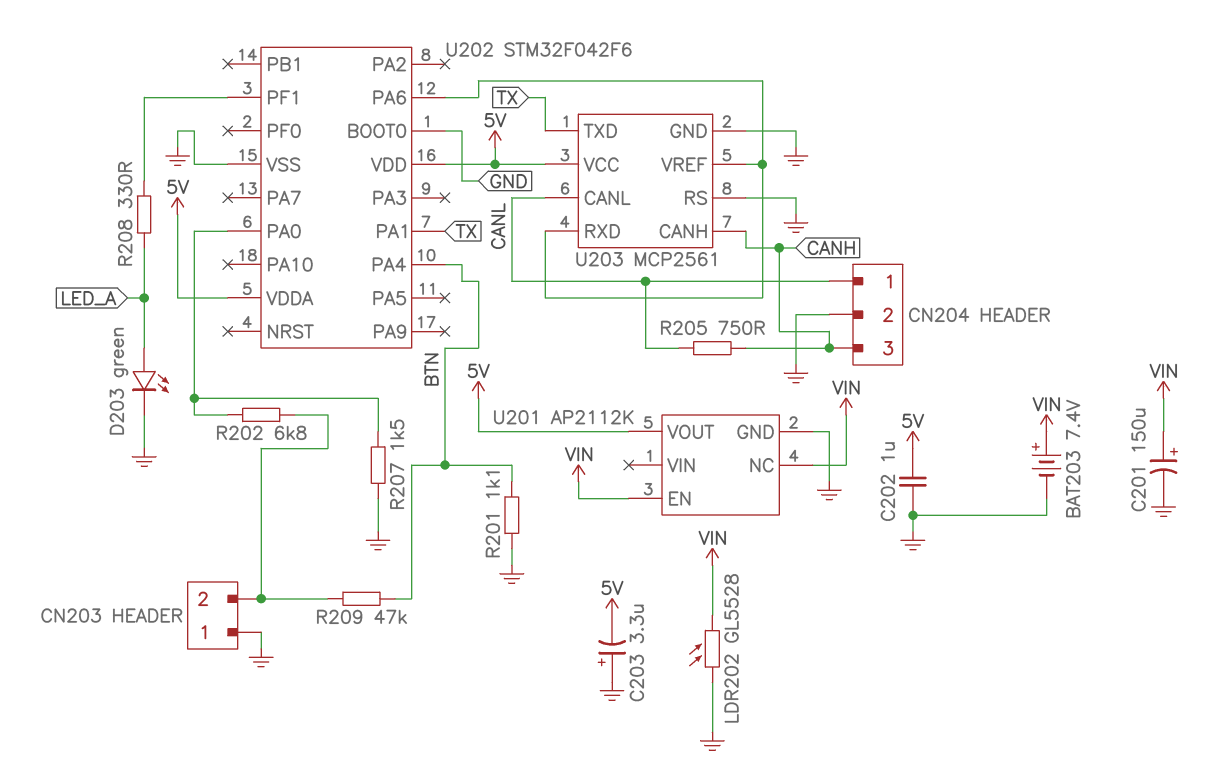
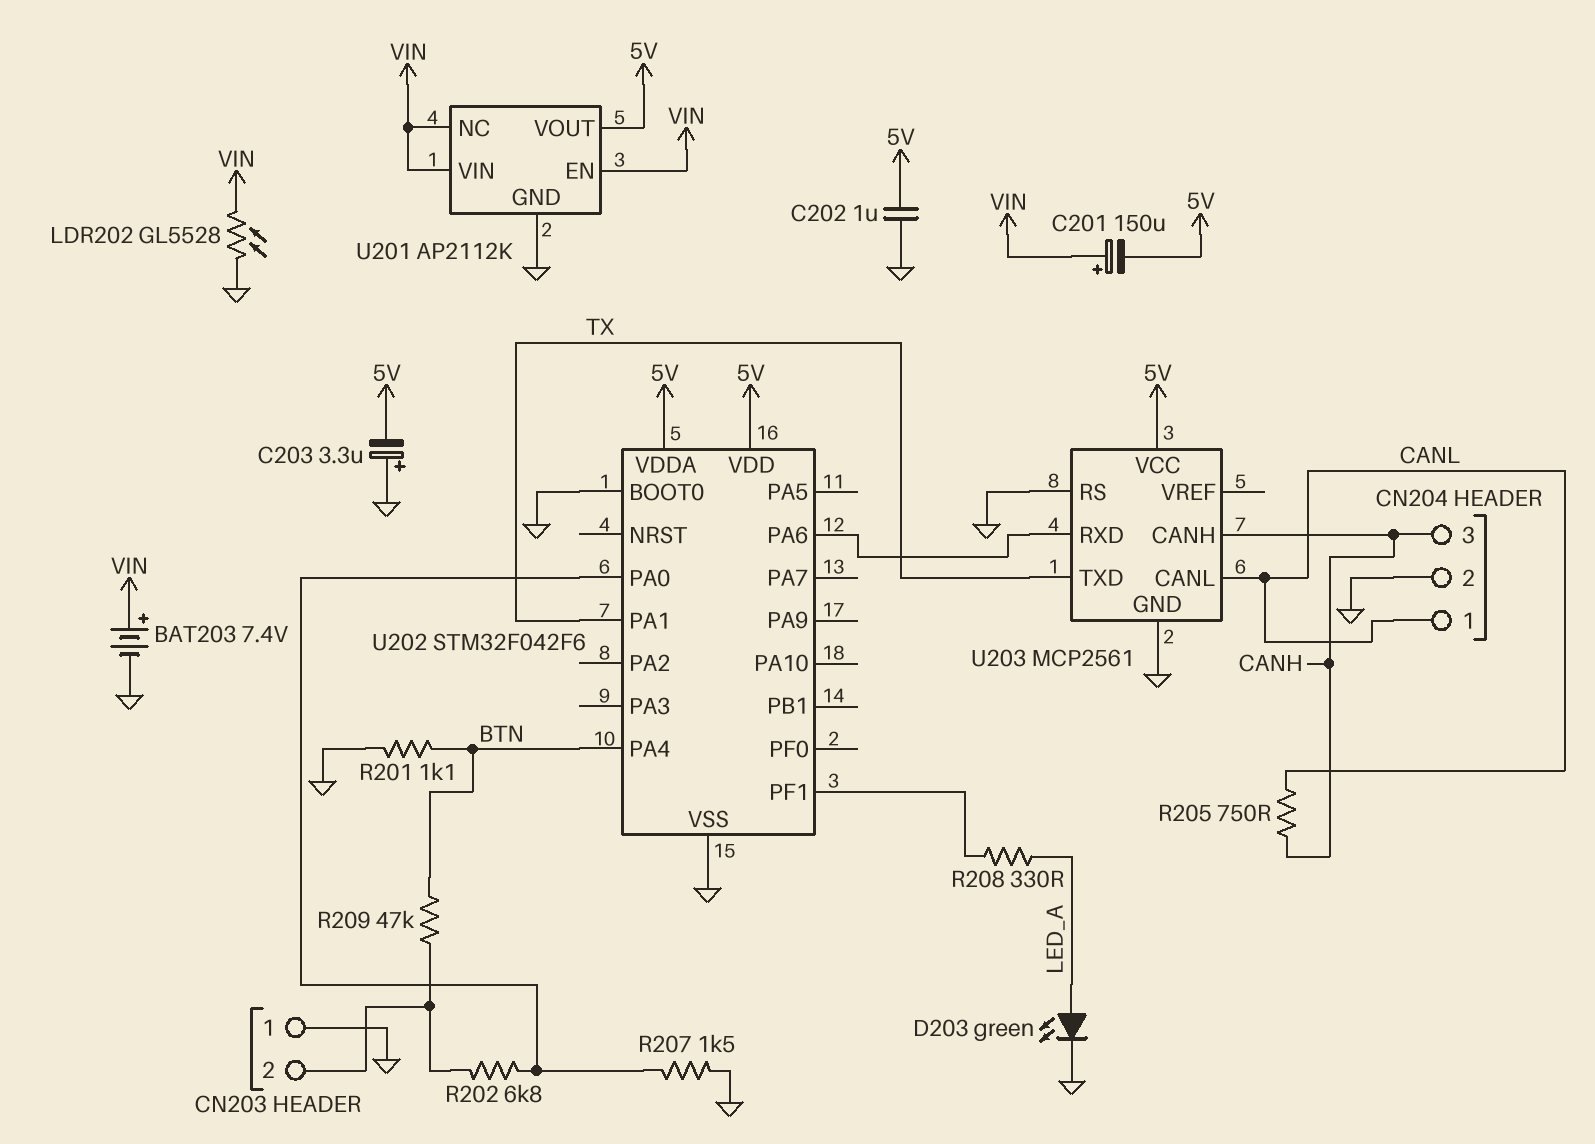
C201: 150uF (plus VIN, minus GND) -> 150uF (plus VIN, minus 5V)
U201 pin VIN: none -> VIN
U203 pin VREF: U202/PA6 -> none

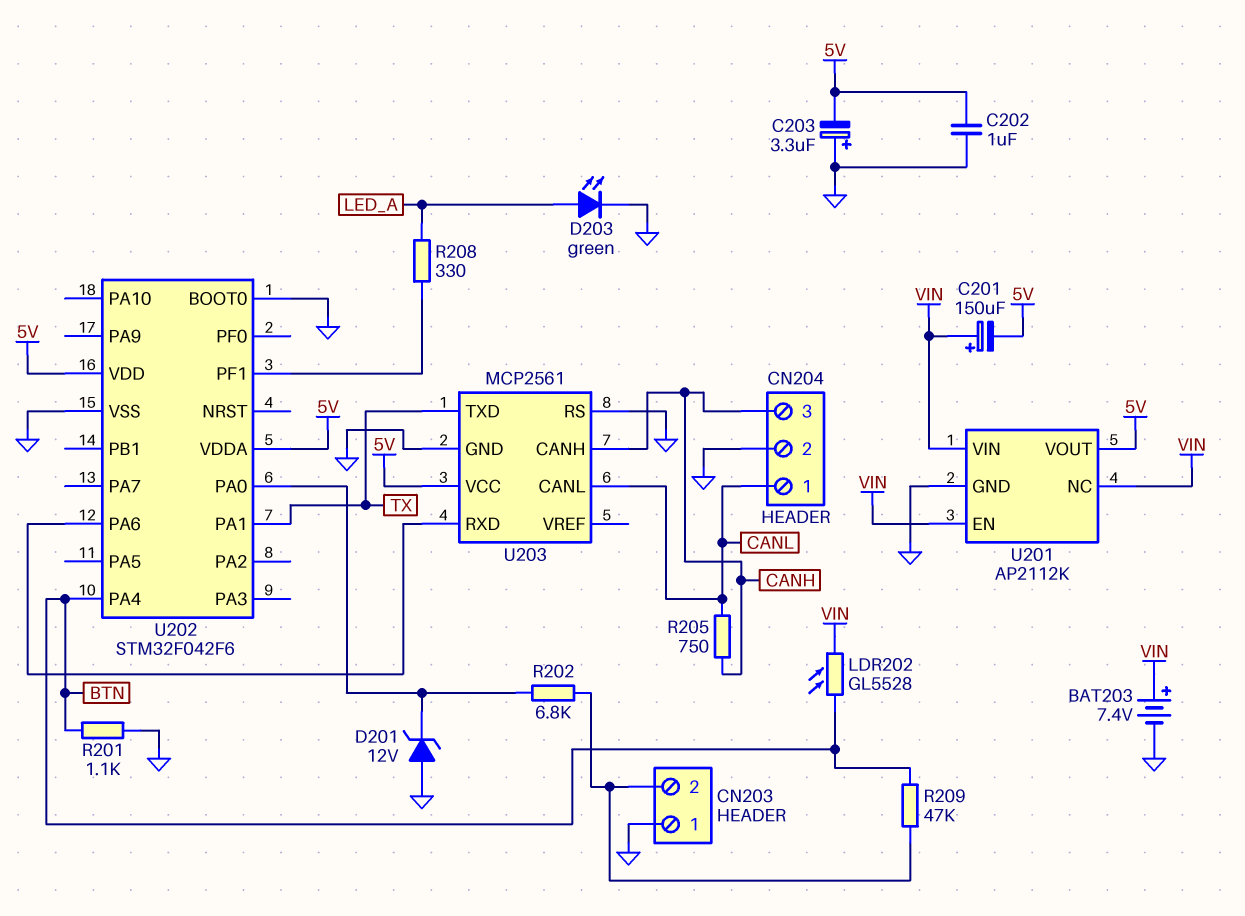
D201: none -> zener 12V (A GND, K U202/PA0)
LDR202: GL5528 (GND, VIN) -> GL5528 (BTN, VIN)
R207: 1.5k (GND, U202/PA0) -> none

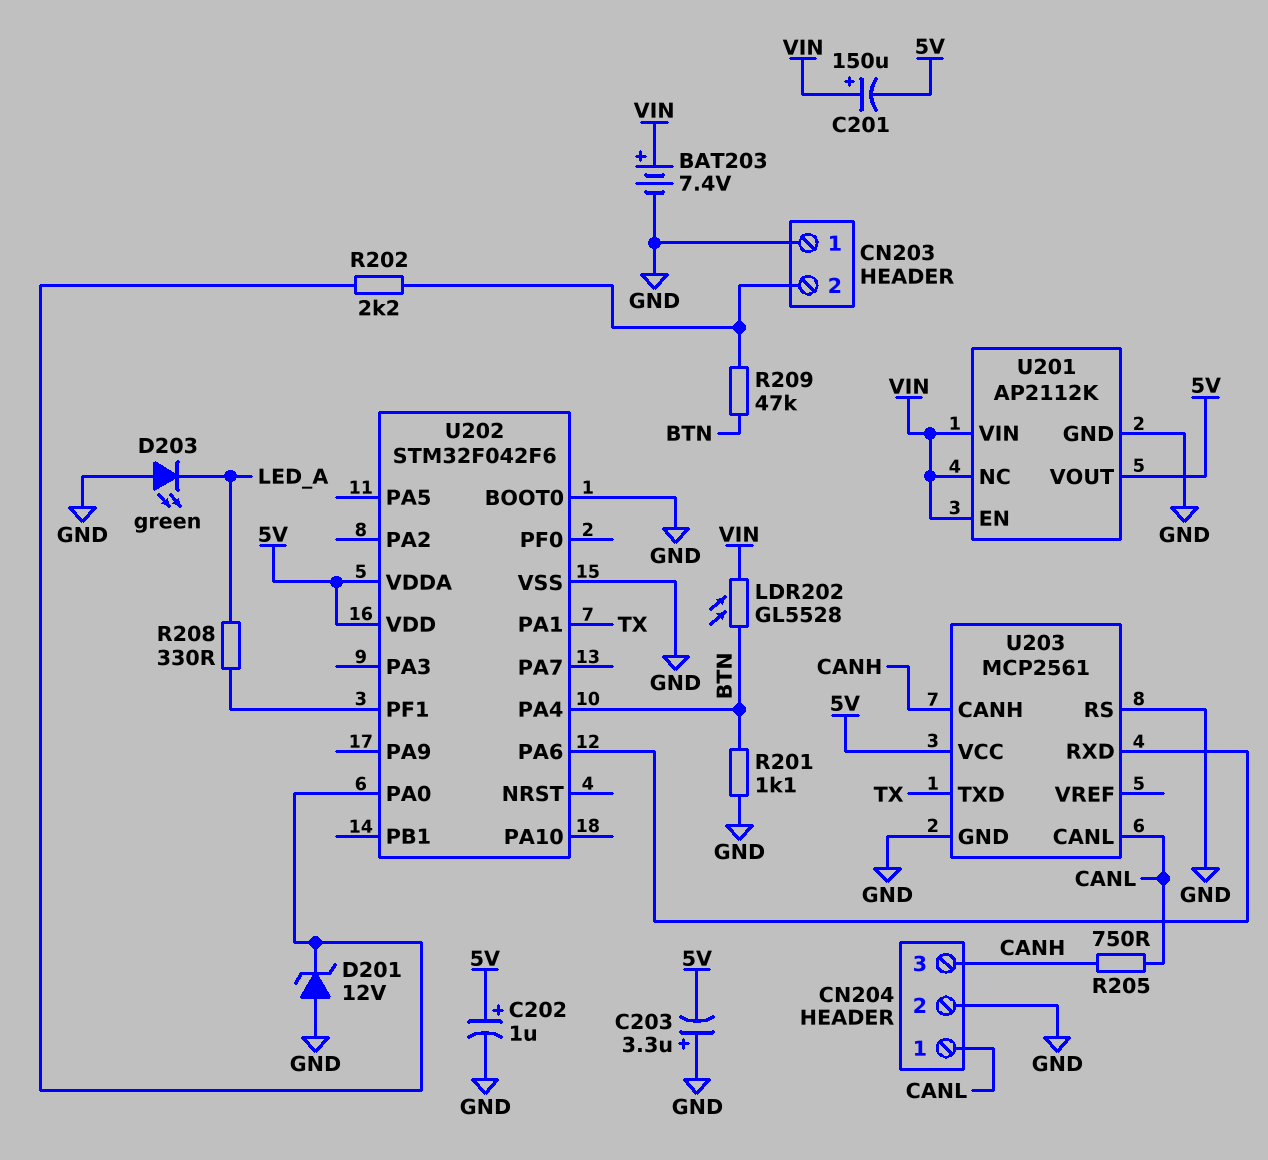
C202: 1uF (5V, GND) -> 1uF (plus 5V, minus GND)
D203: LED green (A LED_A, K GND) -> LED green (A GND, K LED_A)
R202: 6.8k (CN203/2, U202/PA0) -> 2.2k (CN203/2, U202/PA0)

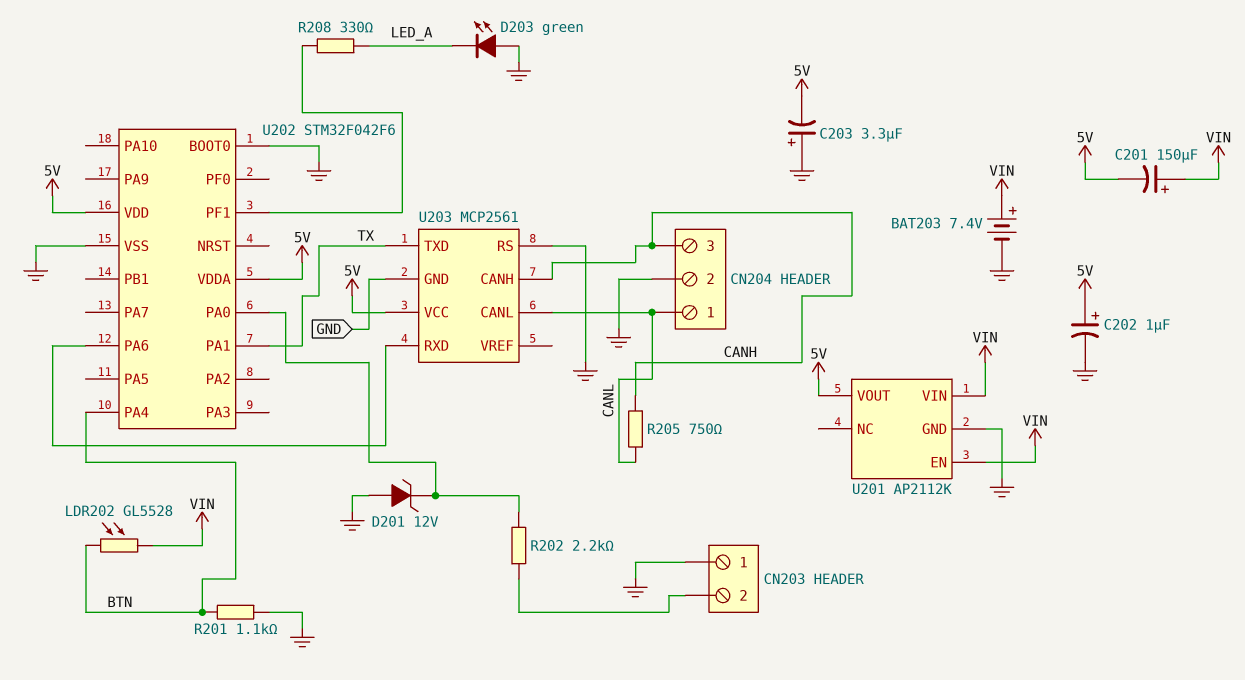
R209: 47k (BTN, CN203/2) -> none
U201 pin NC: VIN -> none

